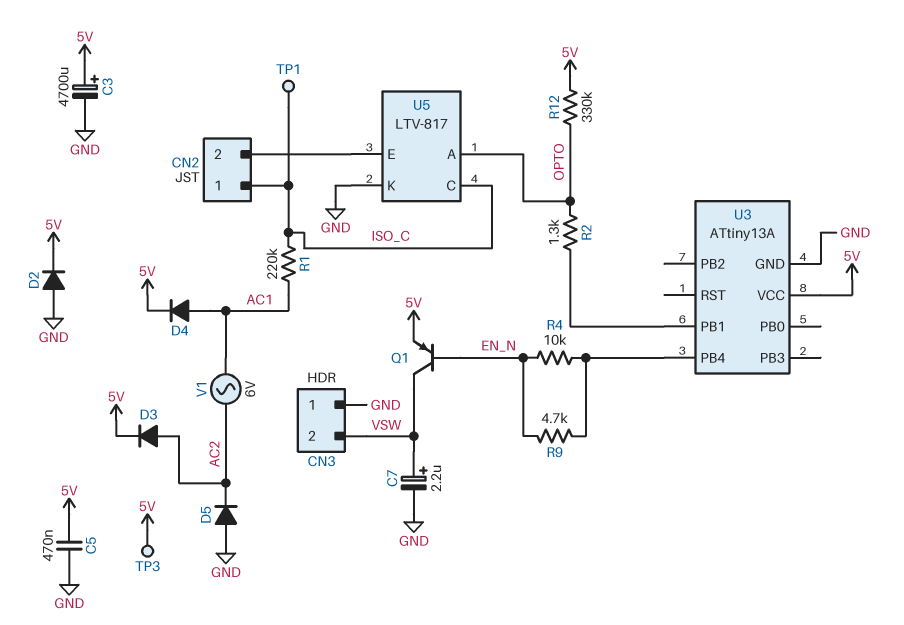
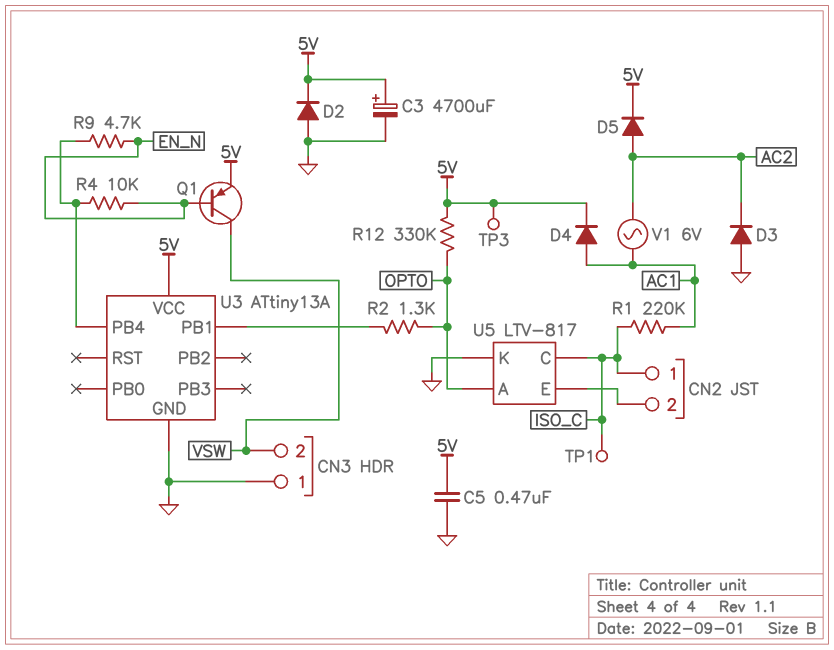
C7: 2.2uF (plus VSW, minus GND) -> none
D3: diode (A AC2, K 5V) -> diode (A GND, K AC2)
D5: diode (A GND, K AC2) -> diode (A AC2, K 5V)

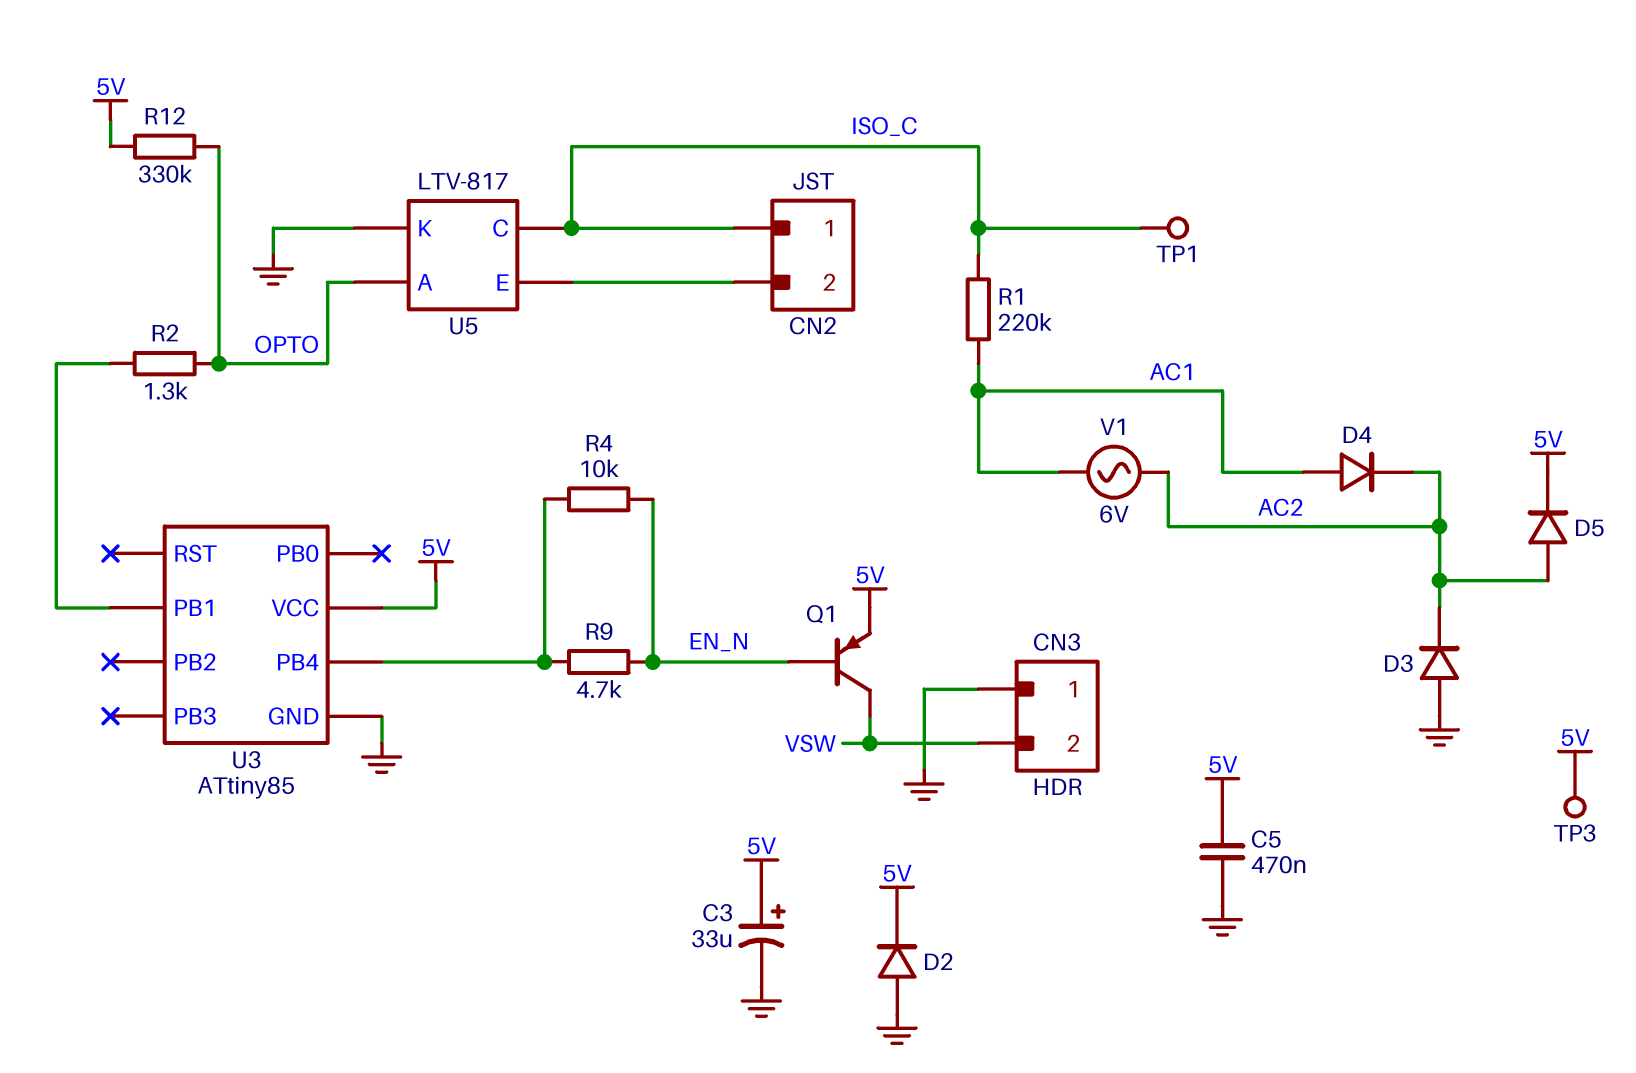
C3: 4700uF (plus 5V, minus GND) -> 33uF (plus 5V, minus GND)
D4: diode (A AC1, K 5V) -> diode (A AC1, K AC2)
U3: ATtiny13A -> ATtiny85

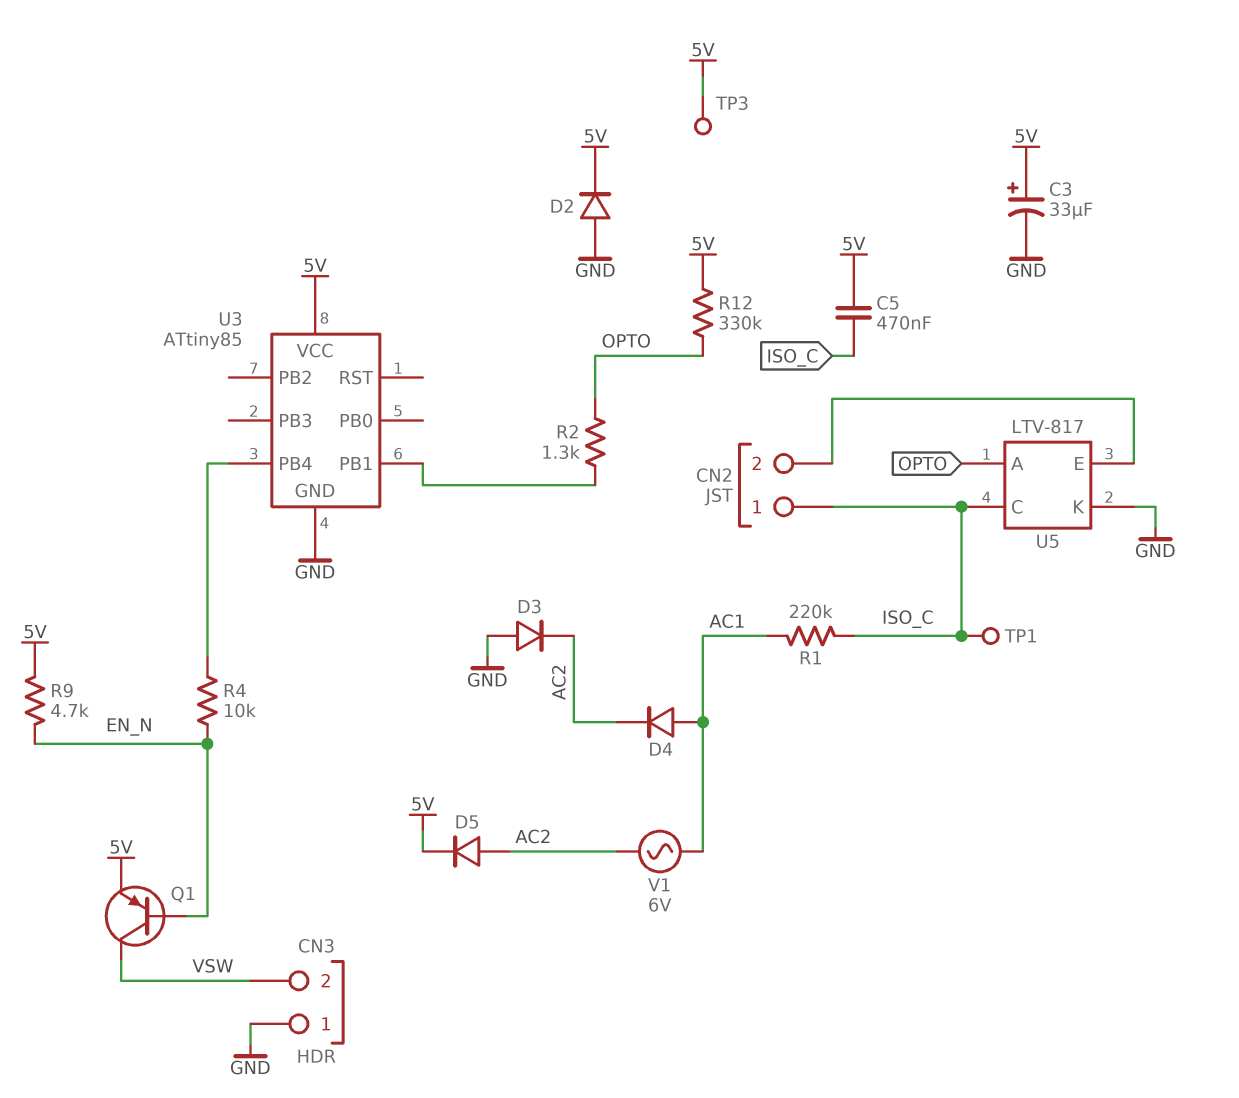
C5: 470nF (5V, GND) -> 470nF (5V, ISO_C)
R9: 4.7k (EN_N, U3/PB4) -> 4.7k (5V, EN_N)

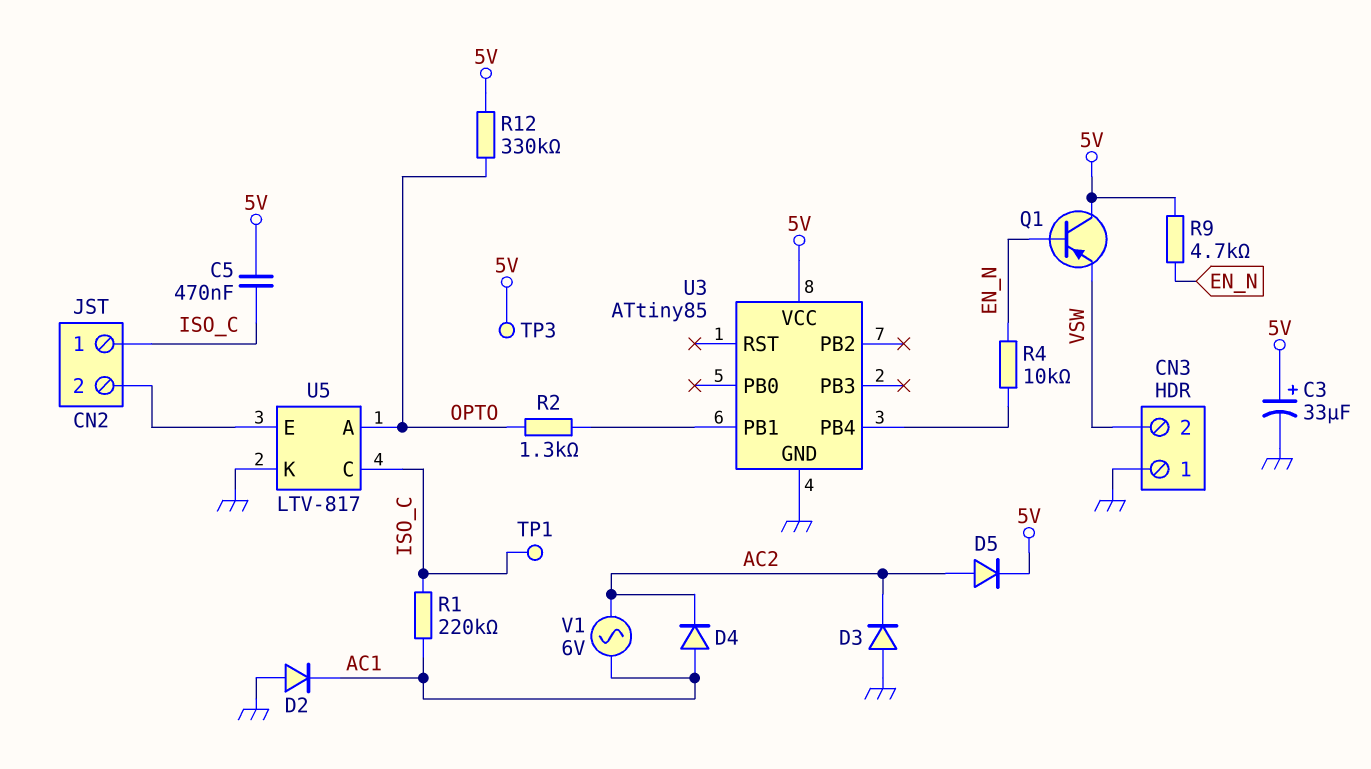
D2: diode (A GND, K 5V) -> diode (A GND, K AC1)
Q1: PNP (B EN_N, C VSW, E 5V) -> PNP (B EN_N, C 5V, E VSW)

